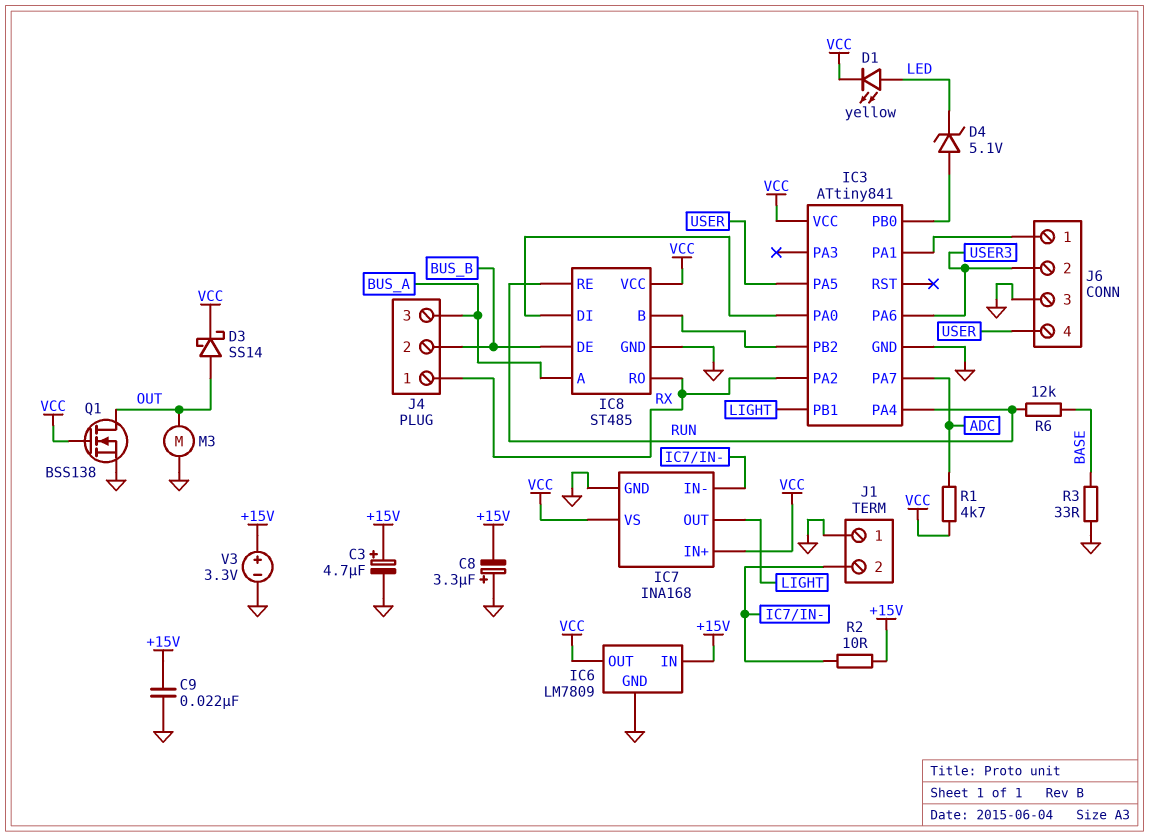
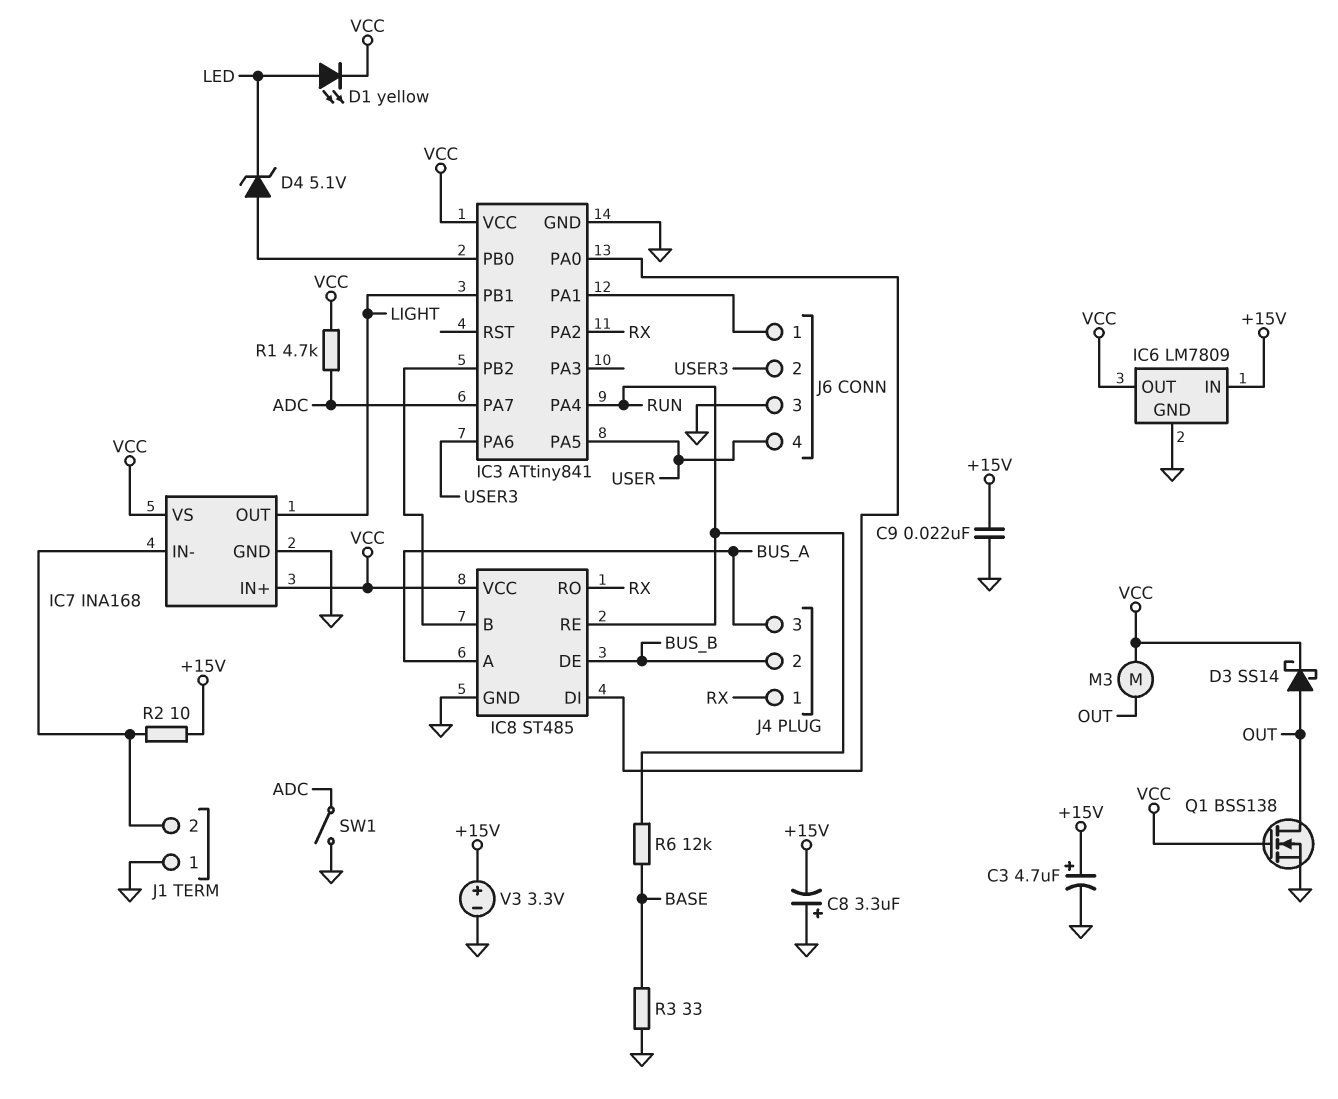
M3: motor (GND, OUT) -> motor (OUT, VCC)
SW1: none -> switch (ADC, GND)

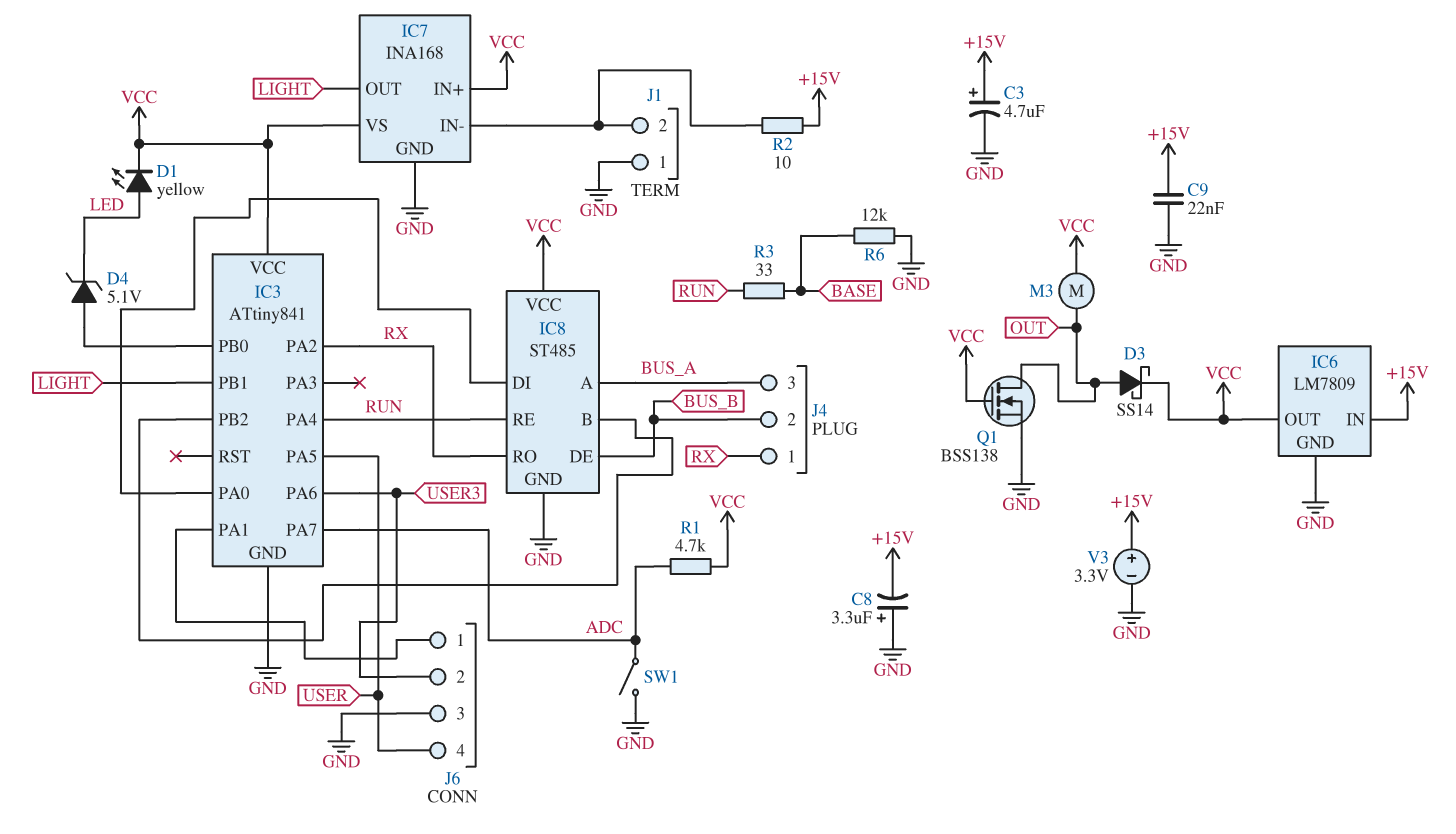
R3: 33 (BASE, GND) -> 33 (BASE, RUN)
R6: 12k (BASE, RUN) -> 12k (BASE, GND)

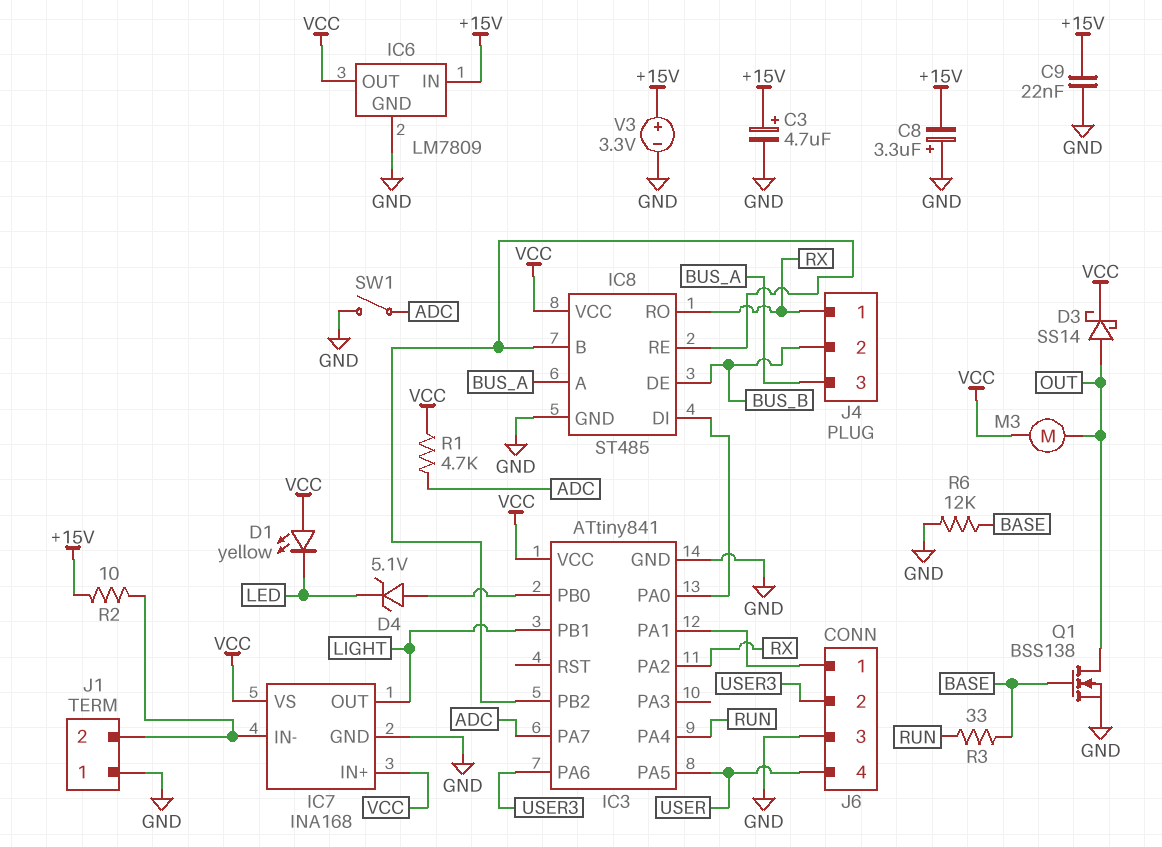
D1: LED yellow (A LED, K VCC) -> LED yellow (A VCC, K LED)
IC8 pin RE: RUN -> IC3/PB2
Q1: NMOS BSS138 (G VCC, D OUT, S GND) -> NMOS BSS138 (G BASE, D OUT, S GND)

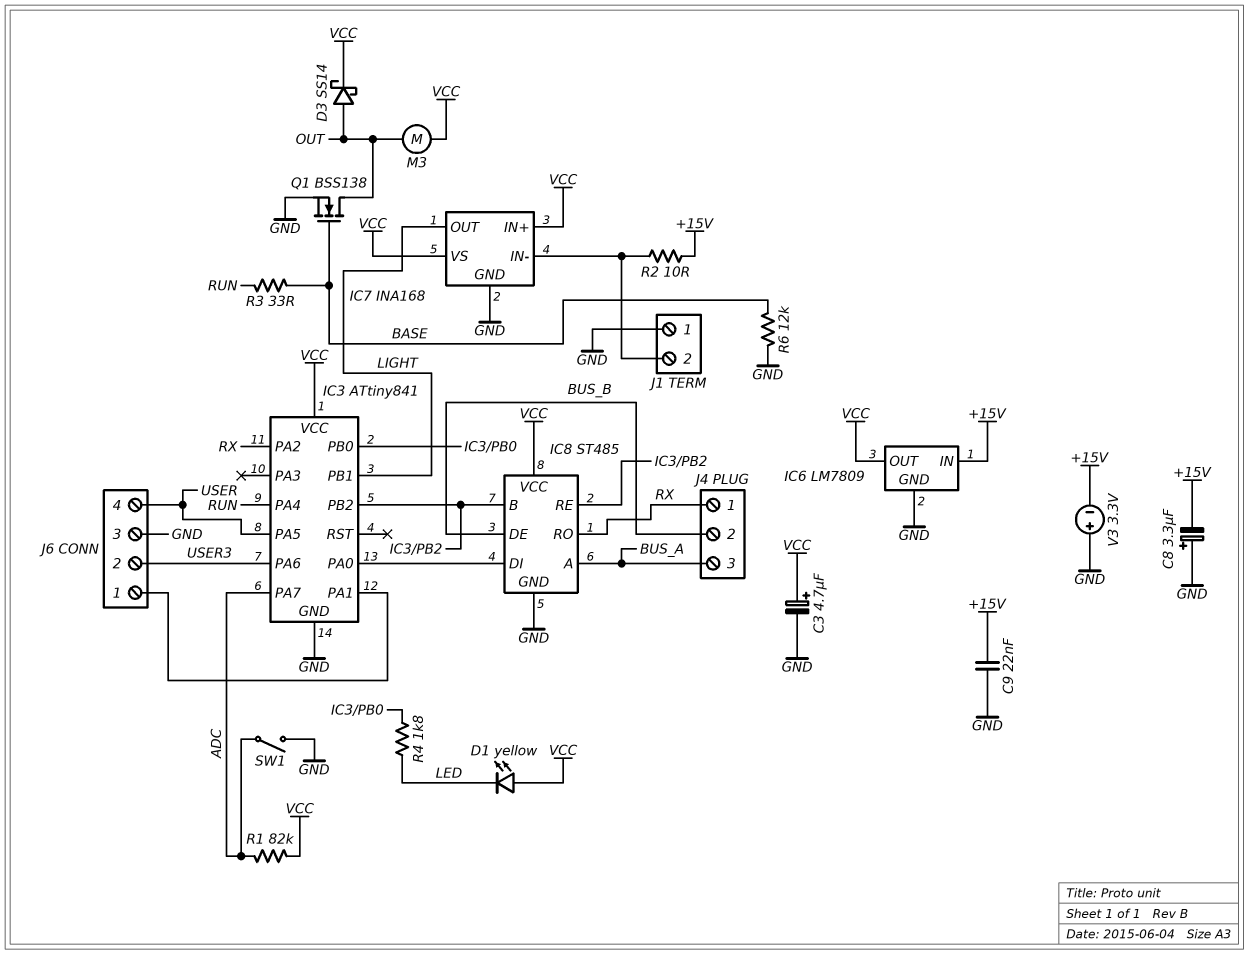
C3: 4.7uF (plus +15V, minus GND) -> 4.7uF (plus VCC, minus GND)
D4: zener 5.1V (A IC3/PB0, K LED) -> none
R1: 4.7k (ADC, VCC) -> 82k (ADC, VCC)
R4: none -> 1.8k (IC3/PB0, LED)
V3: 3.3V (plus +15V, minus GND) -> 3.3V (plus GND, minus +15V)

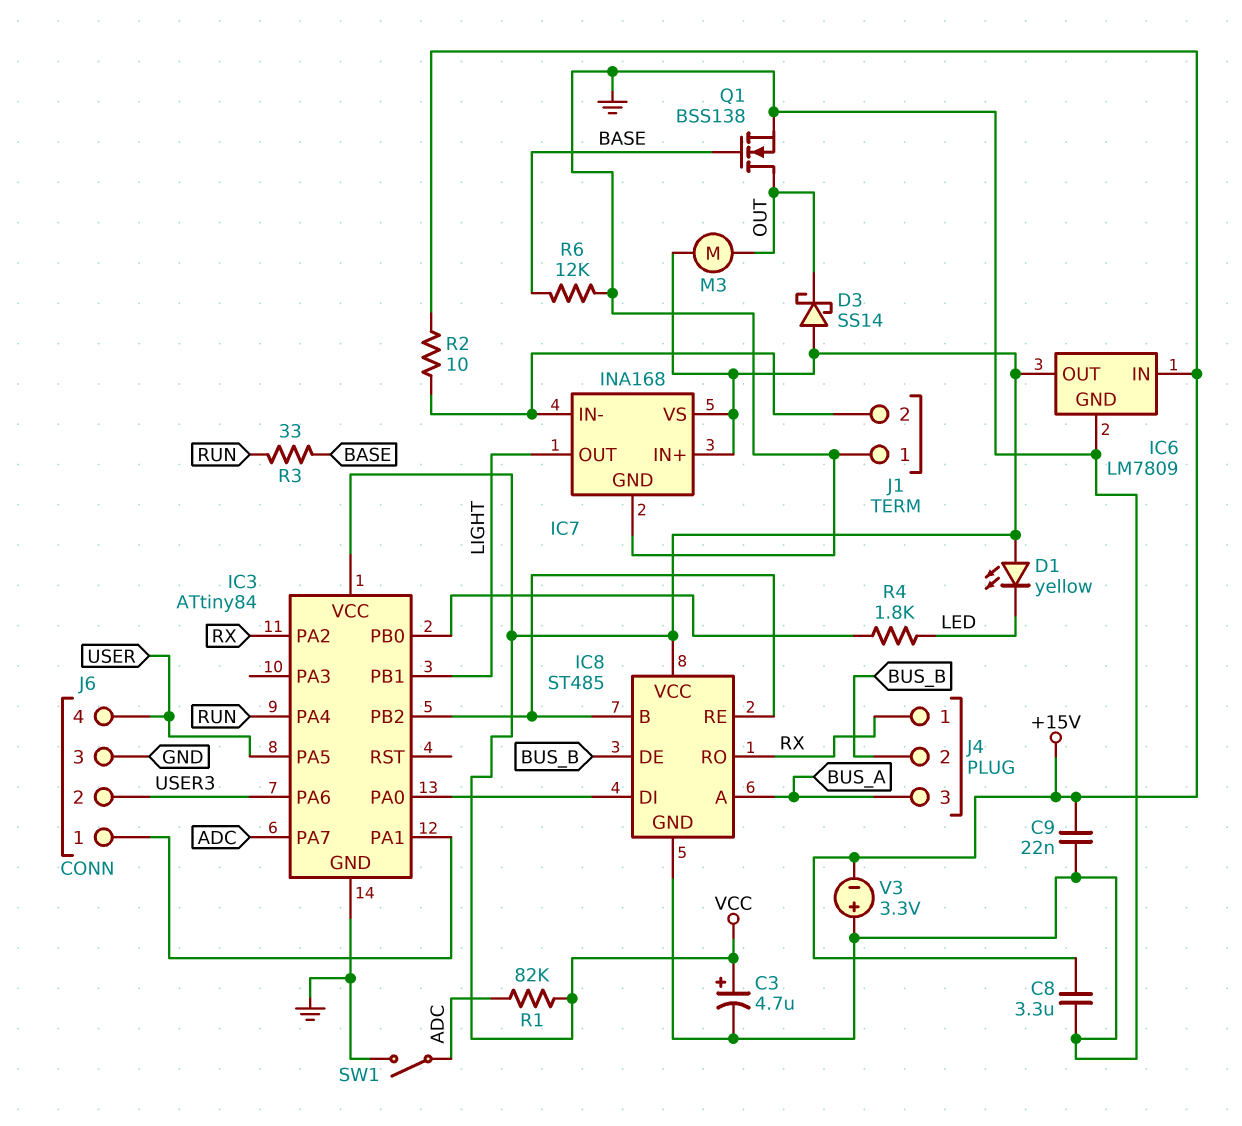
C8: 3.3uF (plus GND, minus +15V) -> 3.3uF (+15V, GND)
D3: schottky SS14 (A OUT, K VCC) -> schottky SS14 (A VCC, K OUT)
IC3: ATtiny841 -> ATtiny84

